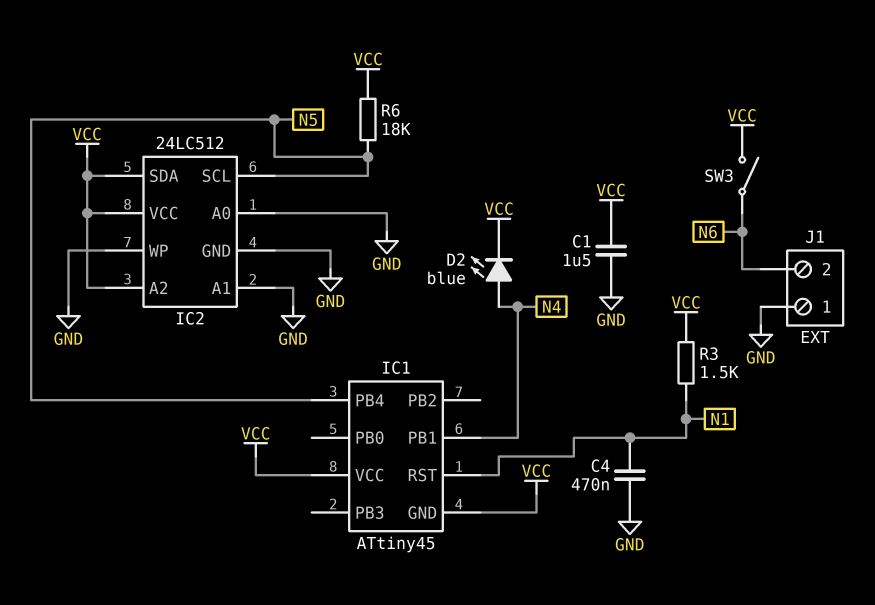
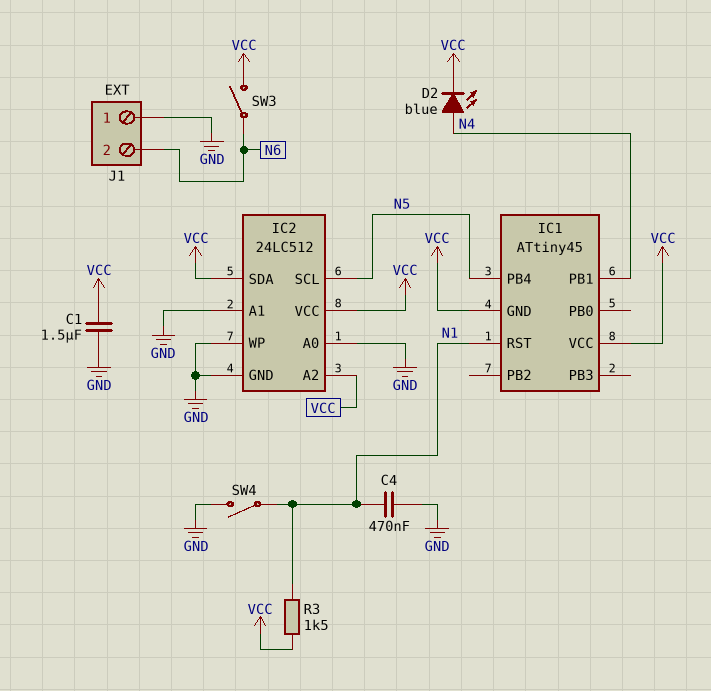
R6: 18k (N5, VCC) -> none
SW4: none -> switch (GND, N1)

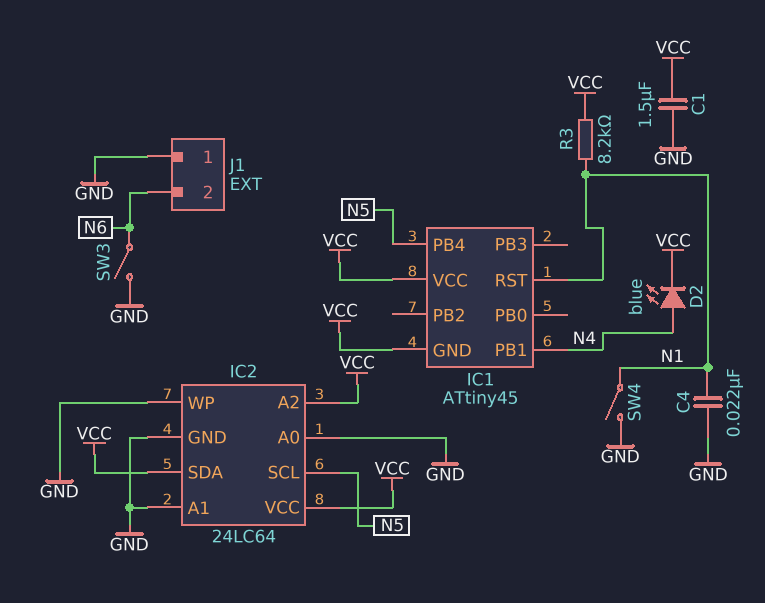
C4: 470nF (GND, N1) -> 22nF (GND, N1)
IC2: 24LC512 -> 24LC64
R3: 1.5k (N1, VCC) -> 8.2k (N1, VCC)
SW3: switch (N6, VCC) -> switch (GND, N6)

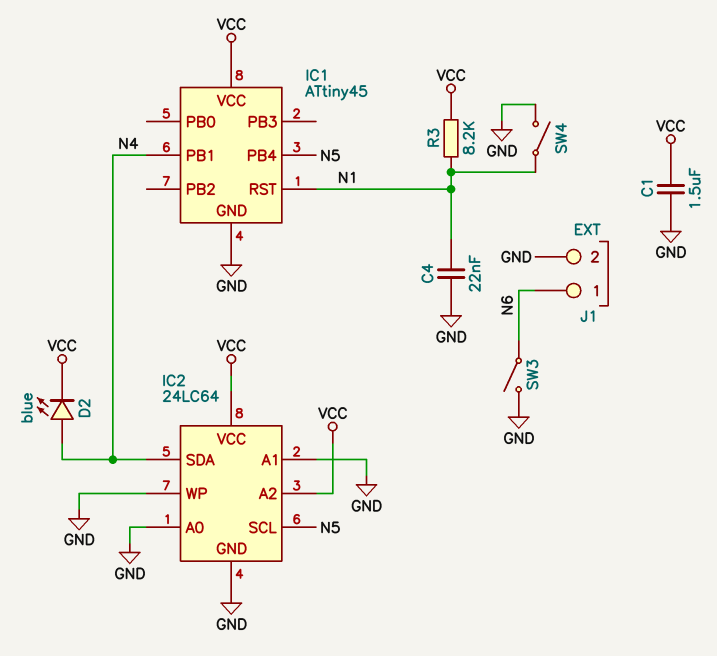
IC1 pin GND: VCC -> GND
IC2 pin SDA: VCC -> N4
J1 pin 1: GND -> N6
J1 pin 2: N6 -> GND

